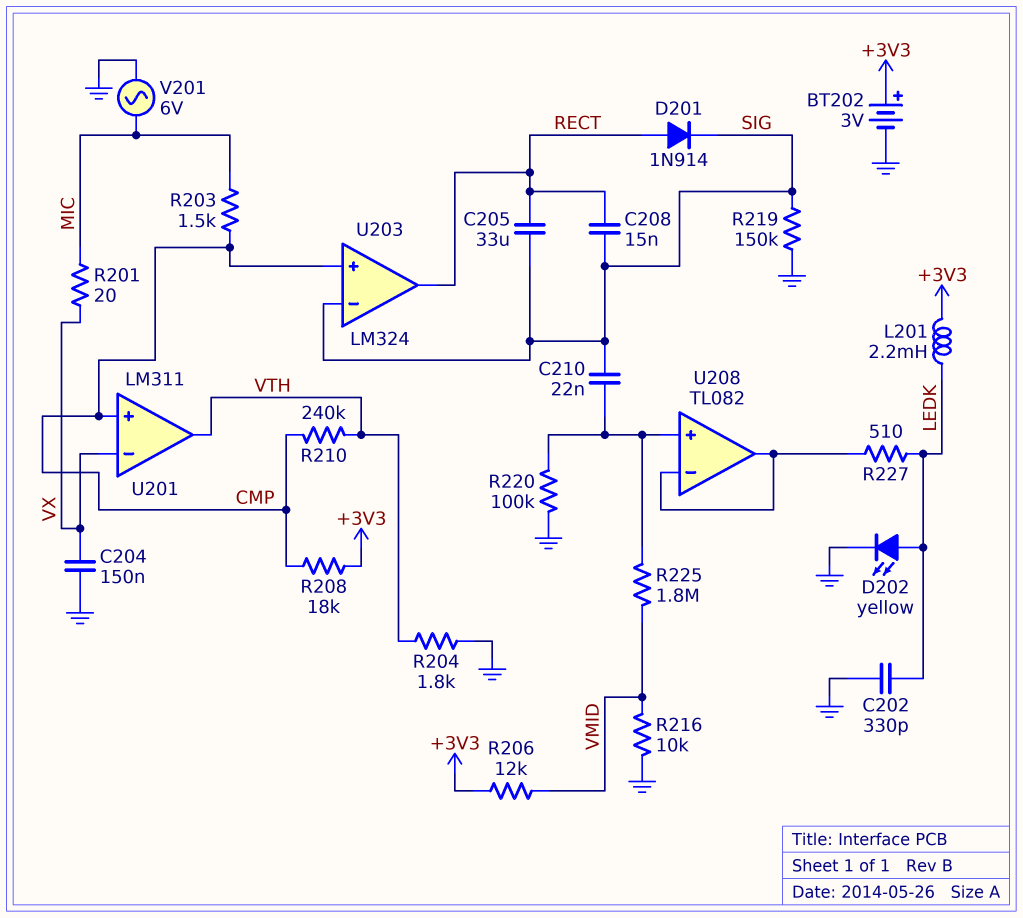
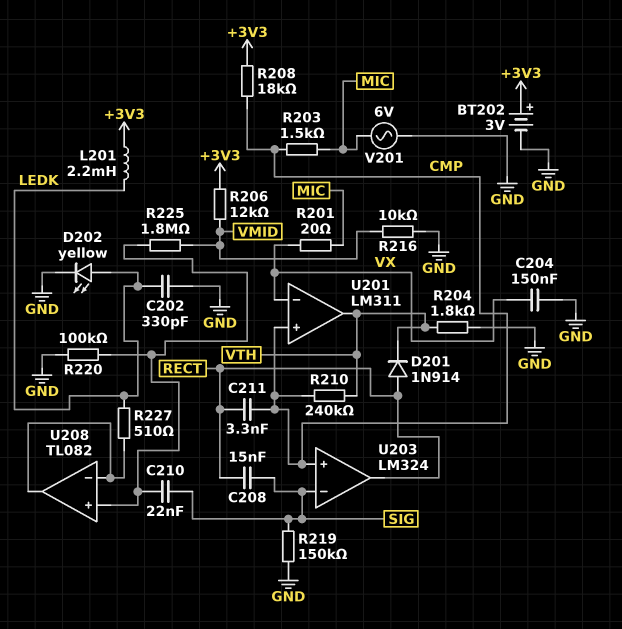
C205: 33uF (RECT, SIG) -> none
C211: none -> 3.3nF (CMP, RECT)
D201: diode 1N914 (A RECT, K SIG) -> diode 1N914 (A RECT, K VTH)

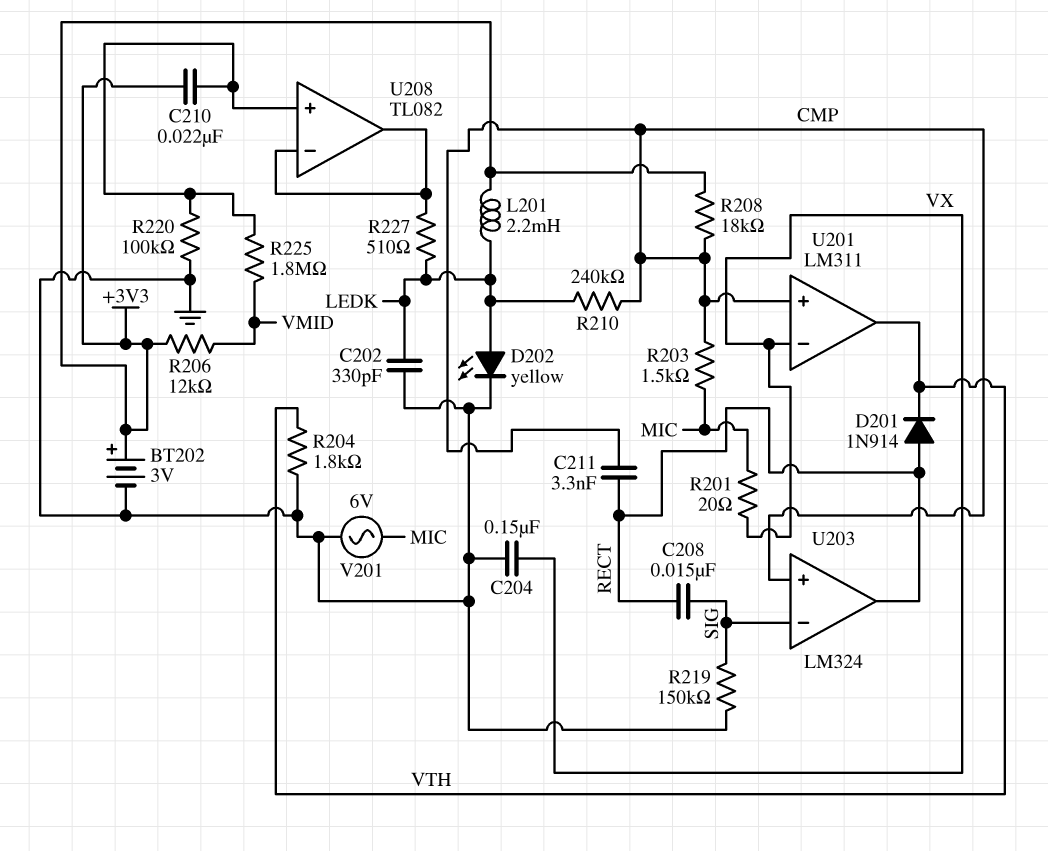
C210: 22nF (SIG, U208/in+) -> 22nF (+3V3, U208/in+)
R210: 240k (CMP, VTH) -> 240k (CMP, LEDK)
R216: 10k (GND, VMID) -> none

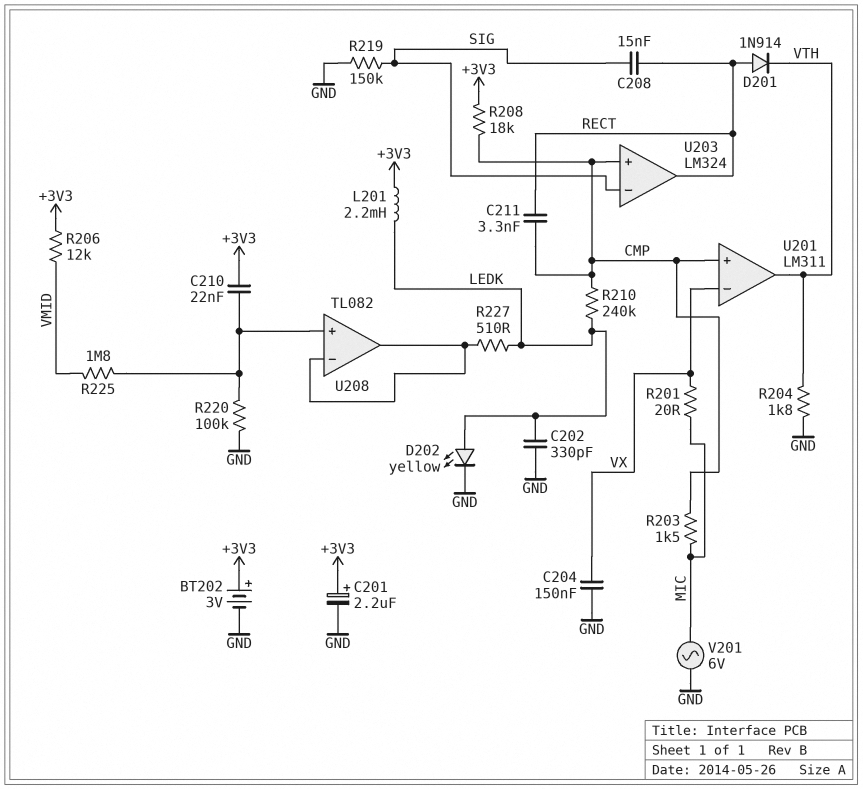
C201: none -> 2.2uF (plus +3V3, minus GND)

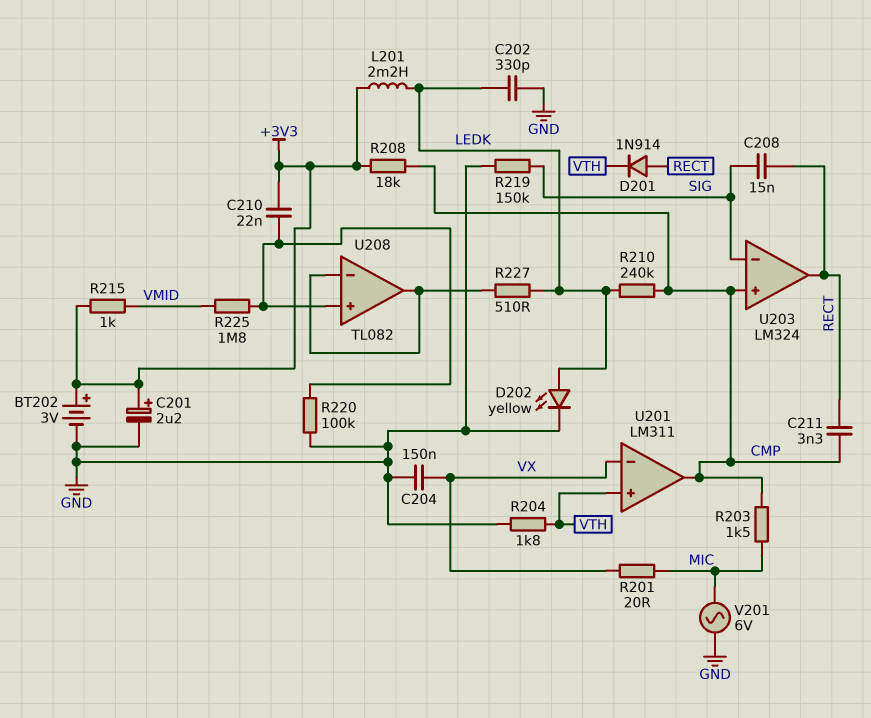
R206: 12k (+3V3, VMID) -> none
R215: none -> 1k (+3V3, VMID)
U201 pin in+: CMP -> VTH
U201 pin out: VTH -> CMP

